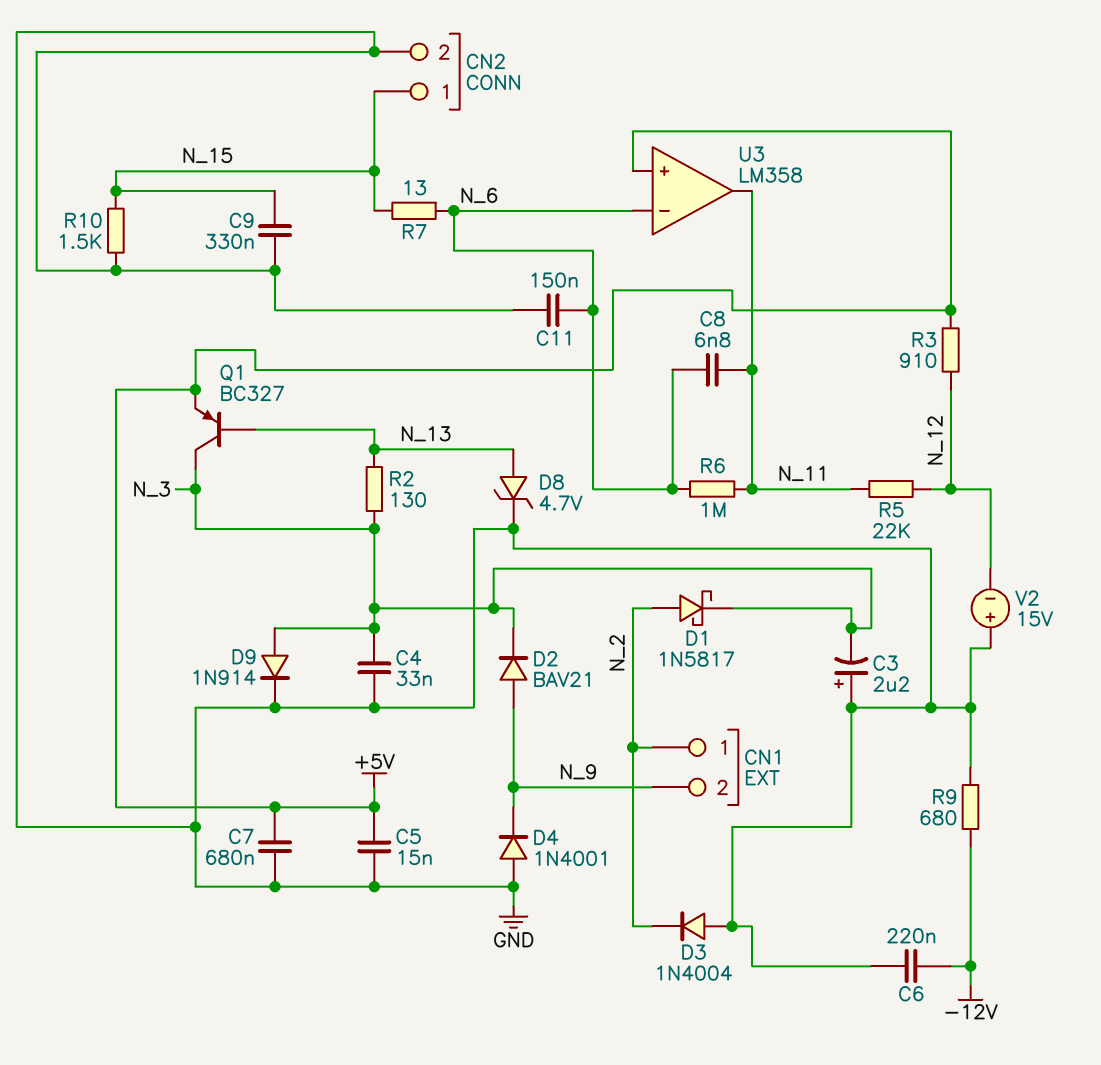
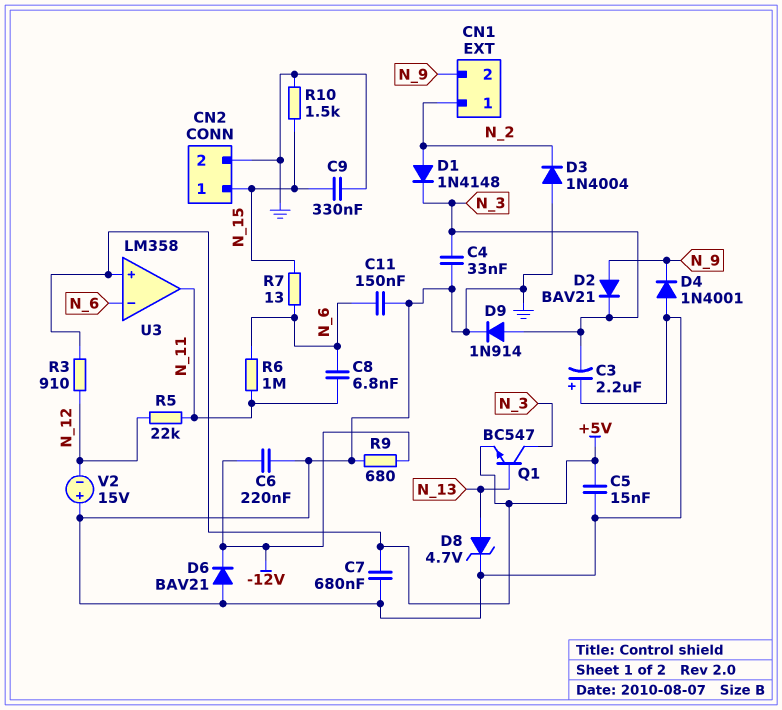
D1: schottky 1N5817 (A N_2, K N_3) -> diode 1N4148 (A N_2, K N_3)
D6: none -> diode BAV21 (A GND, K -12V)
Q1: PNP BC327 (B N_13, C N_3, E +5V) -> NPN BC547 (B N_13, C N_3, E +5V)
R2: 130 (N_3, N_13) -> none

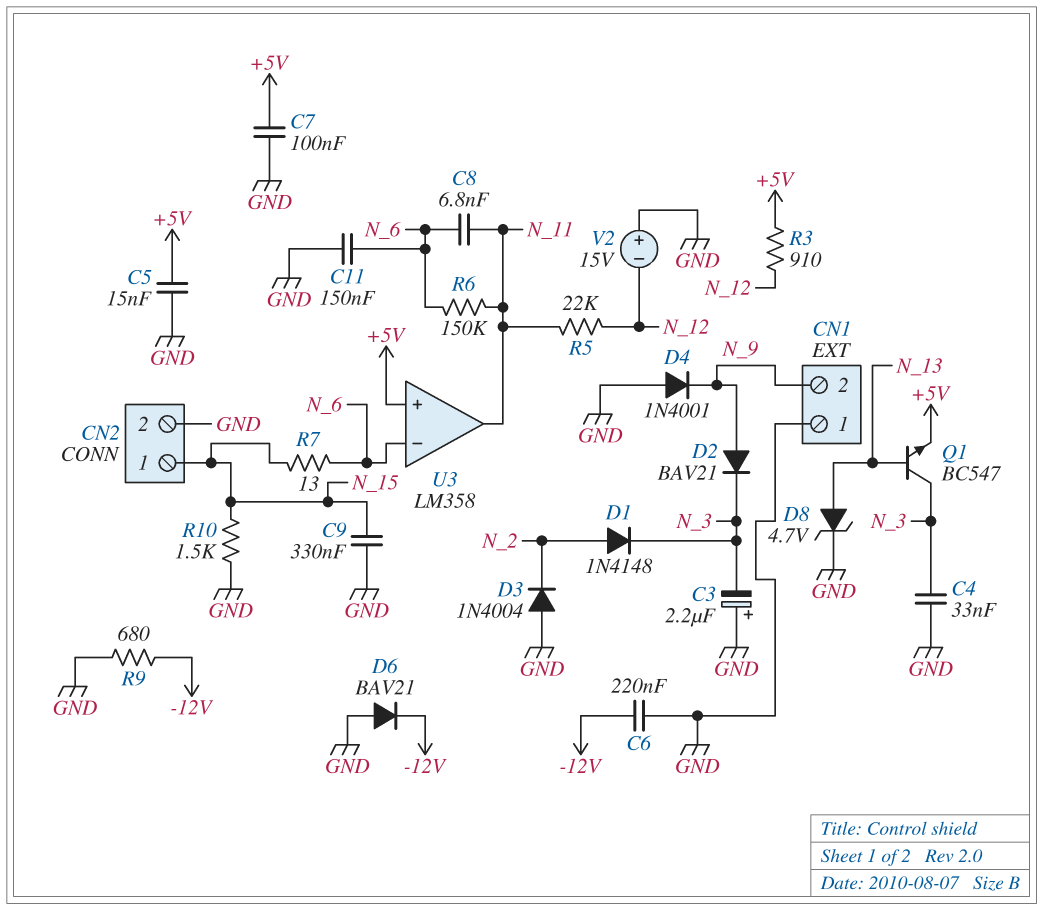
C7: 680nF (+5V, GND) -> 100nF (+5V, GND)
CN1 pin 1: N_2 -> GND
D9: diode 1N914 (A N_3, K GND) -> none
R6: 1M (N_6, N_11) -> 150k (N_6, N_11)

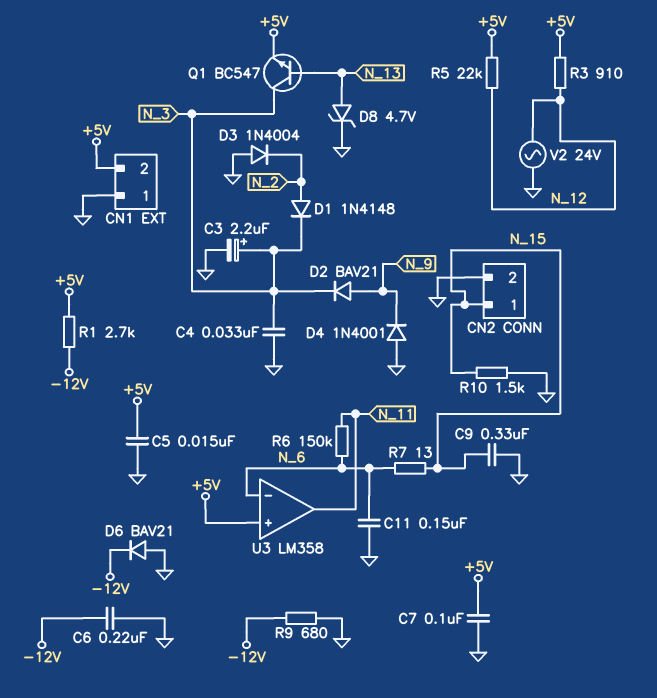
C3: 2.2uF (plus GND, minus N_3) -> 2.2uF (plus N_3, minus GND)
C8: 6.8nF (N_6, N_11) -> none
CN1 pin 2: N_9 -> +5V
R1: none -> 2.7k (+5V, -12V)
R5: 22k (N_11, N_12) -> 22k (+5V, N_12)
V2: 15V (plus GND, minus N_12) -> AC 24V (GND, N_12)

